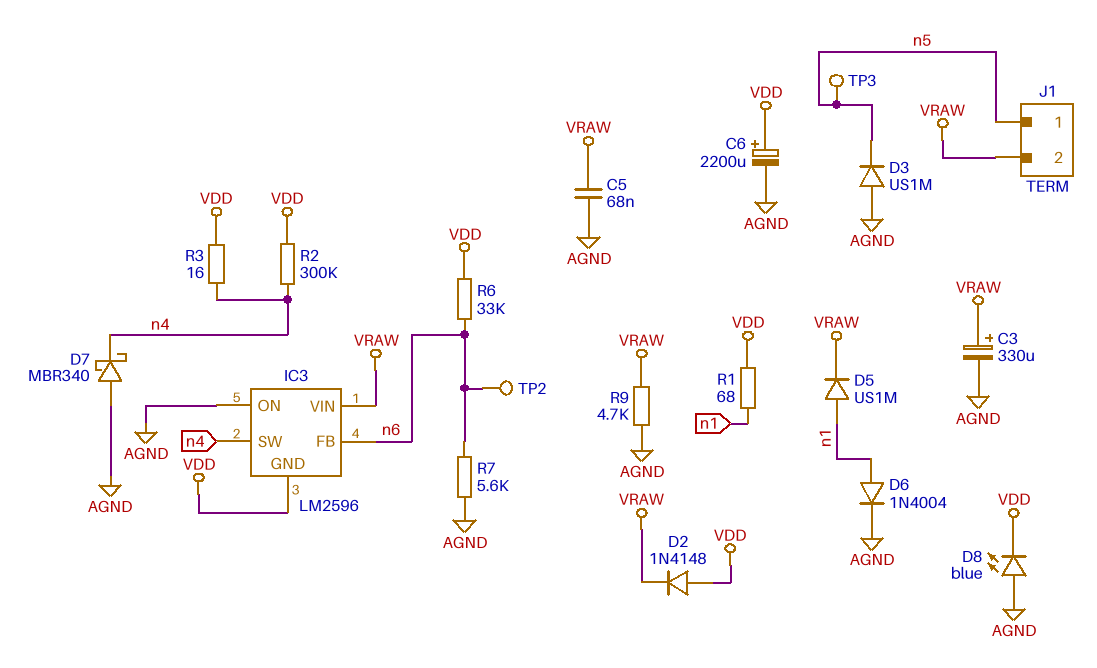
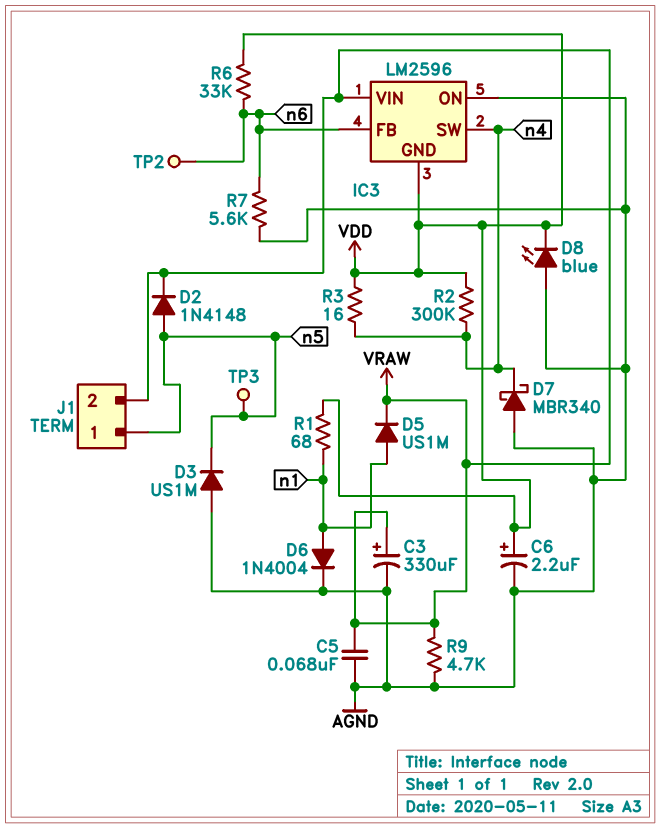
C6: 2200uF (plus VDD, minus AGND) -> 2.2uF (plus VDD, minus AGND)
D2: diode 1N4148 (A VDD, K VRAW) -> diode 1N4148 (A n5, K VRAW)

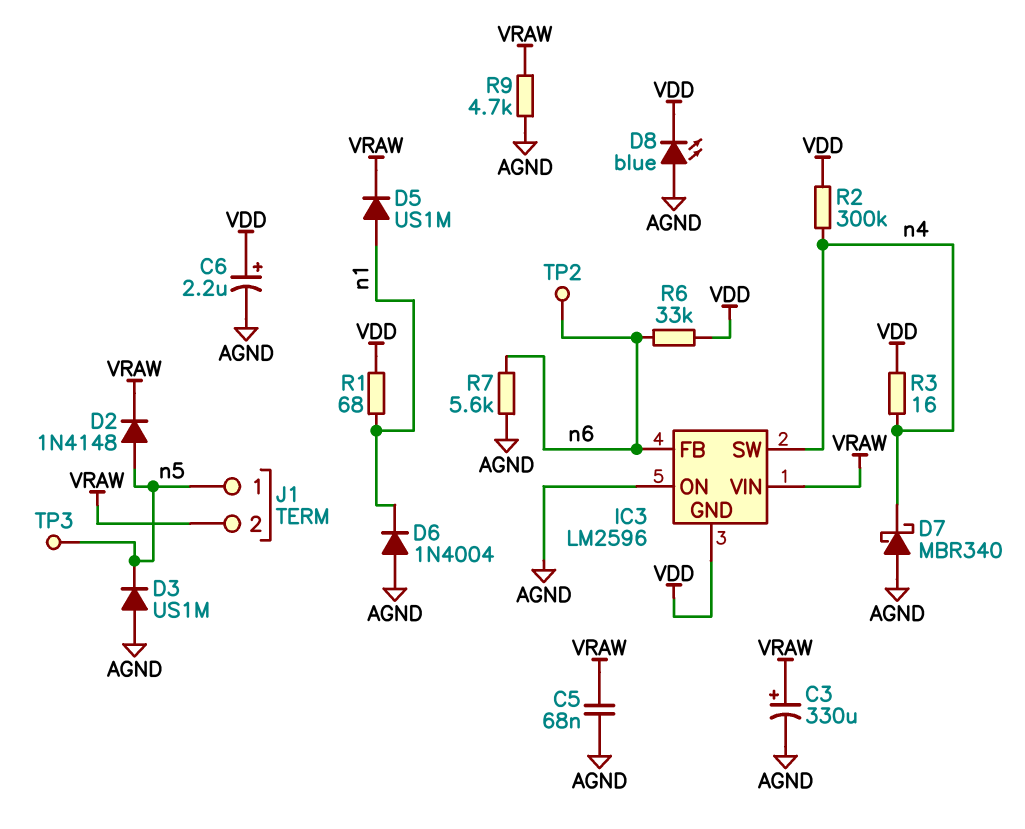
D6: diode 1N4004 (A n1, K AGND) -> diode 1N4004 (A AGND, K n1)

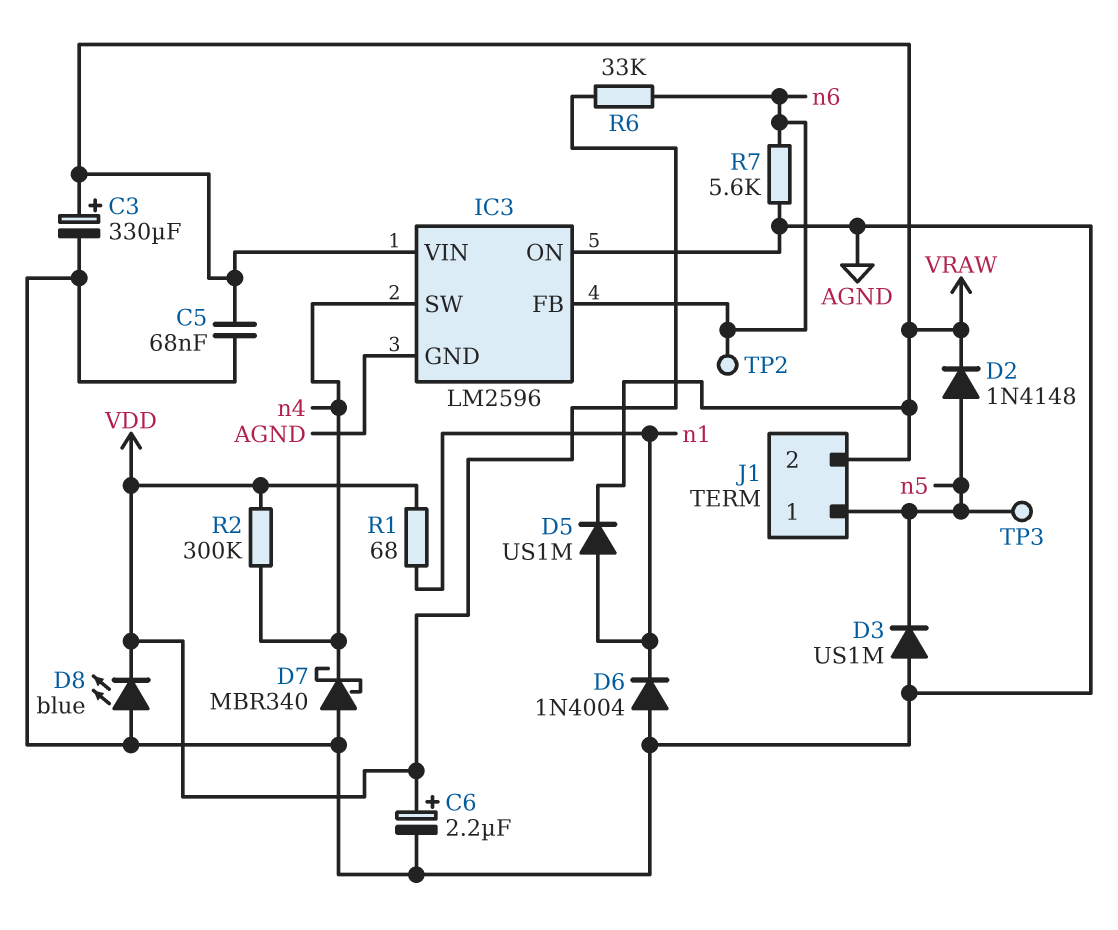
IC3 pin GND: VDD -> AGND
R3: 16 (VDD, n4) -> none
R9: 4.7k (AGND, VRAW) -> none

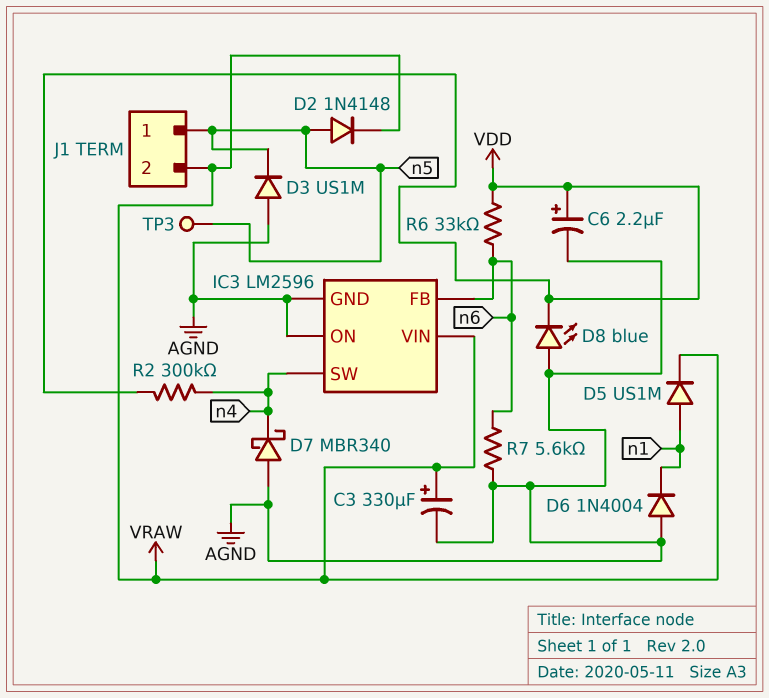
C5: 68nF (AGND, VRAW) -> none
R1: 68 (VDD, n1) -> none
TP2: test point (n6) -> none

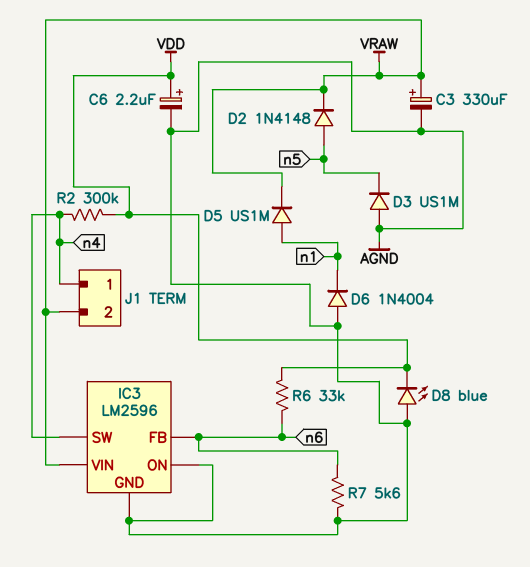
D7: schottky MBR340 (A AGND, K n4) -> none
J1 pin 1: n5 -> n4
TP3: test point (n5) -> none

